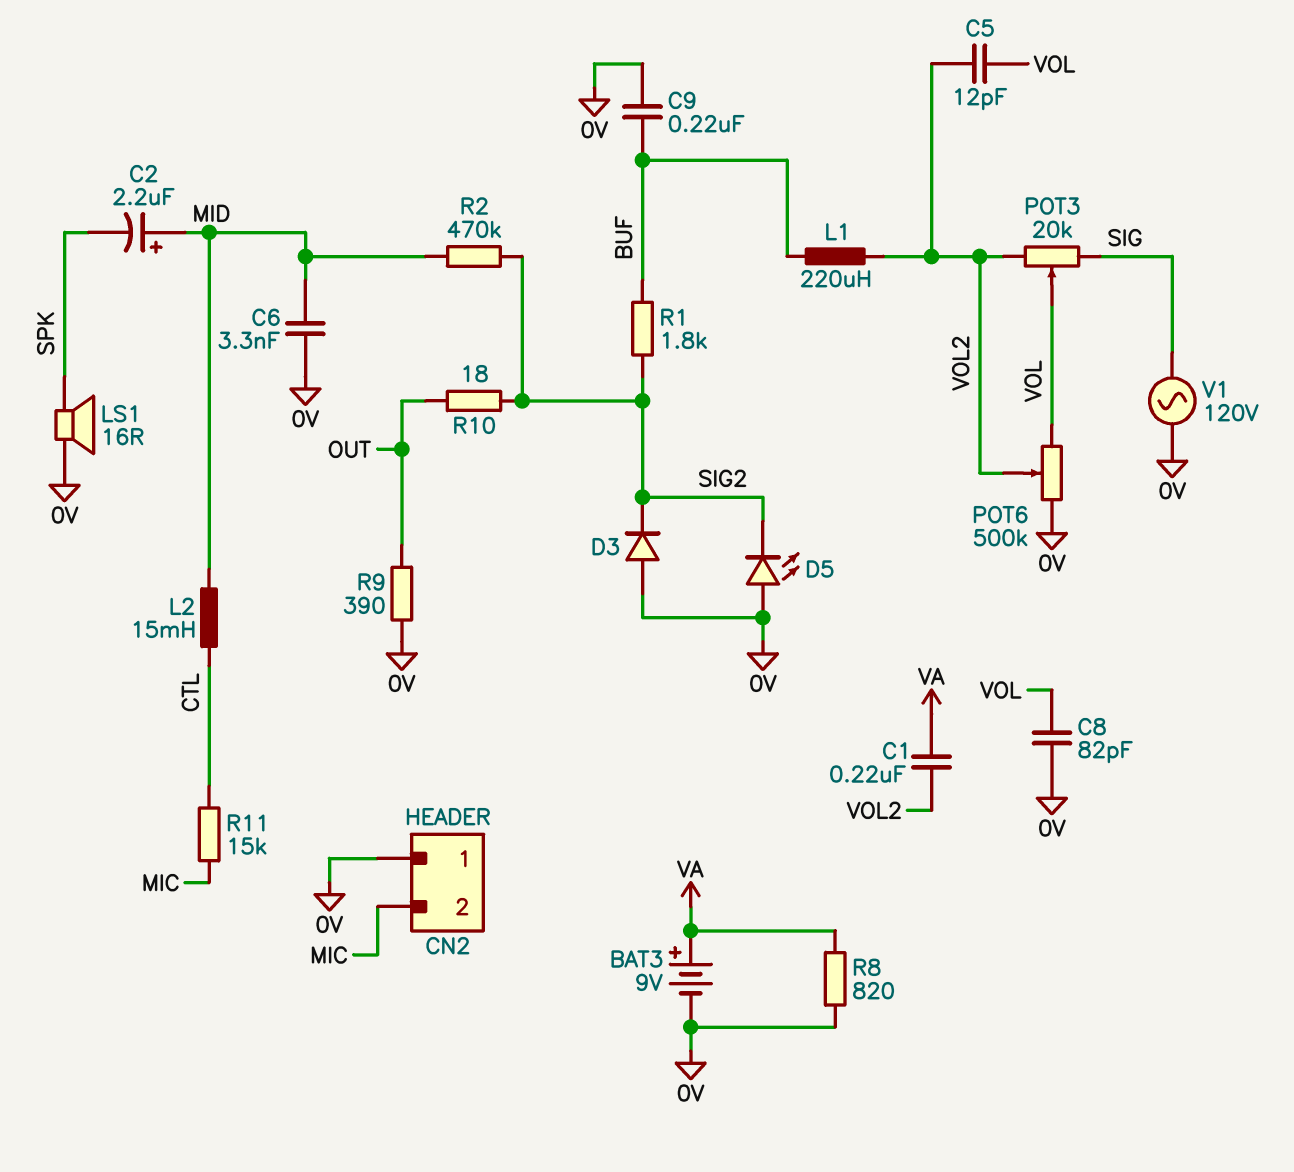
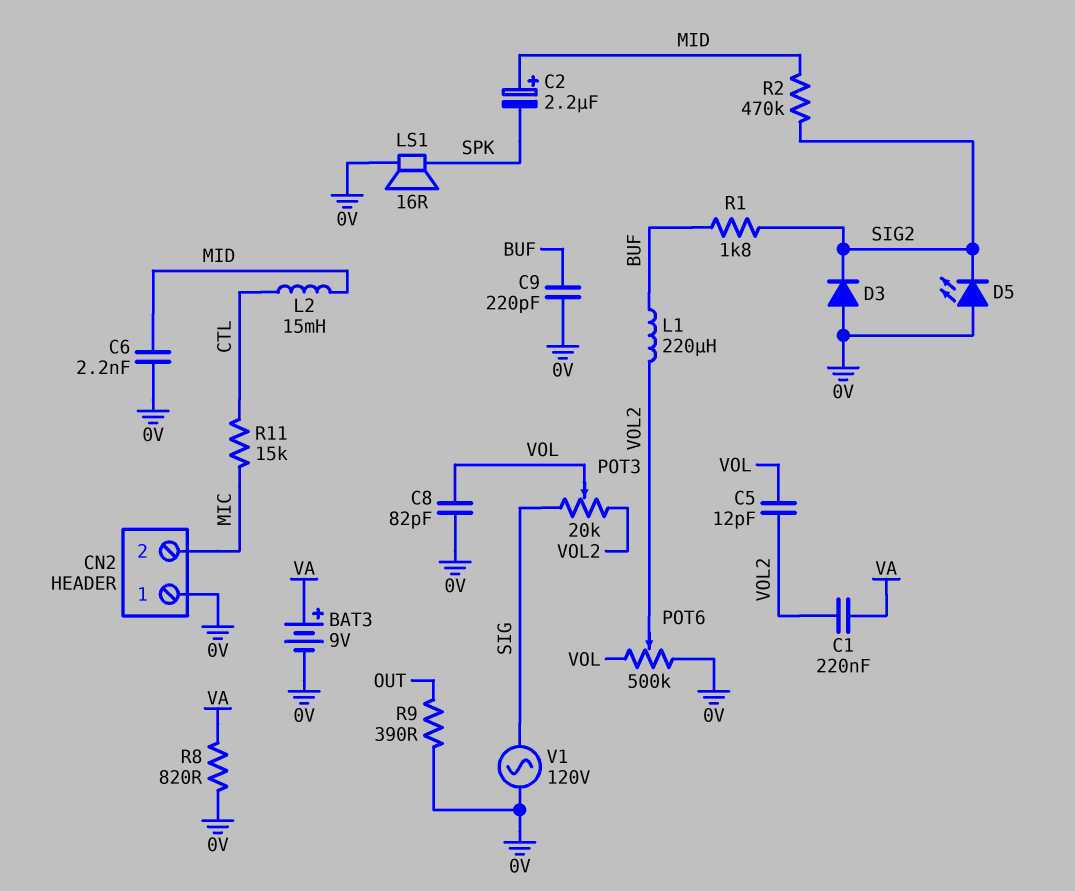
C6: 3.3nF (0V, MID) -> 2.2nF (0V, MID)
C9: 220nF (0V, BUF) -> 220pF (0V, BUF)
R10: 18 (OUT, SIG2) -> none

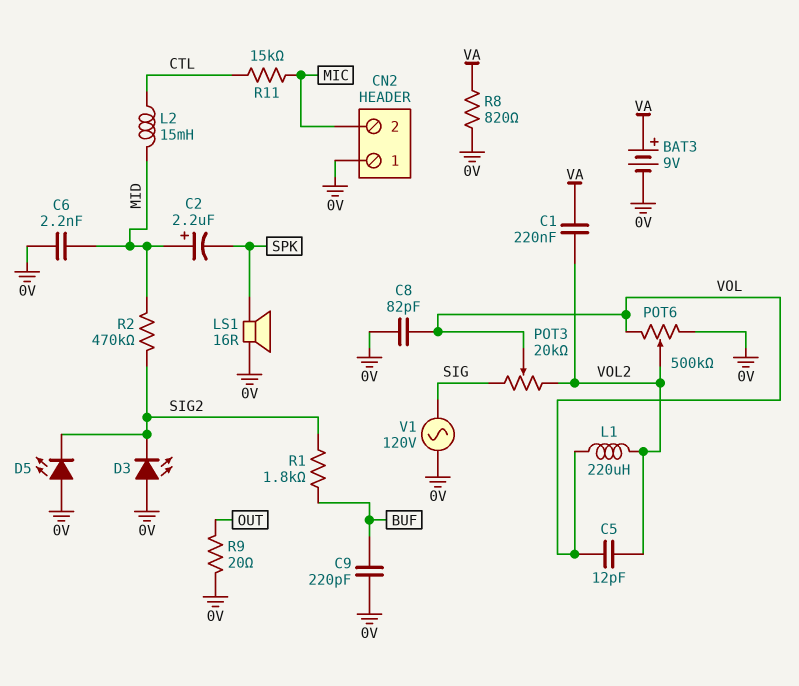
D3: diode (A 0V, K SIG2) -> LED (A 0V, K SIG2)
L1: 220uH (BUF, VOL2) -> 220uH (VOL, VOL2)
R9: 390 (0V, OUT) -> 20 (0V, OUT)

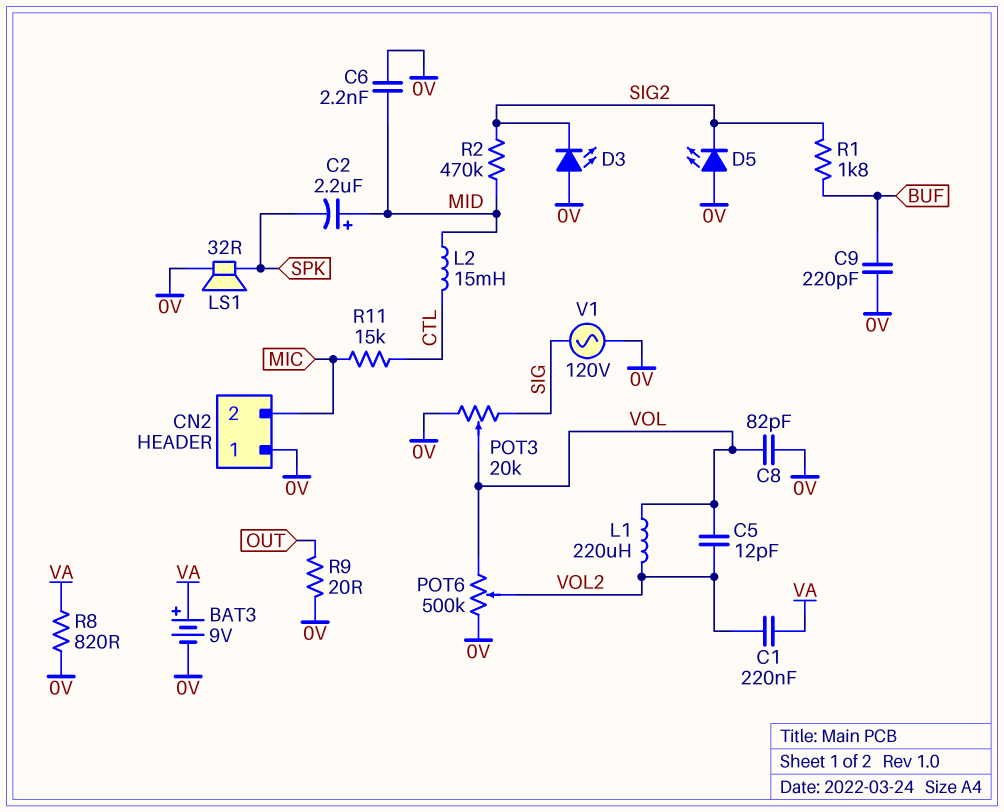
LS1: speaker 16R (0V, SPK) -> speaker 32R (0V, SPK)
POT3: 20k (SIG, VOL2, wiper VOL) -> 20k (0V, SIG, wiper VOL)

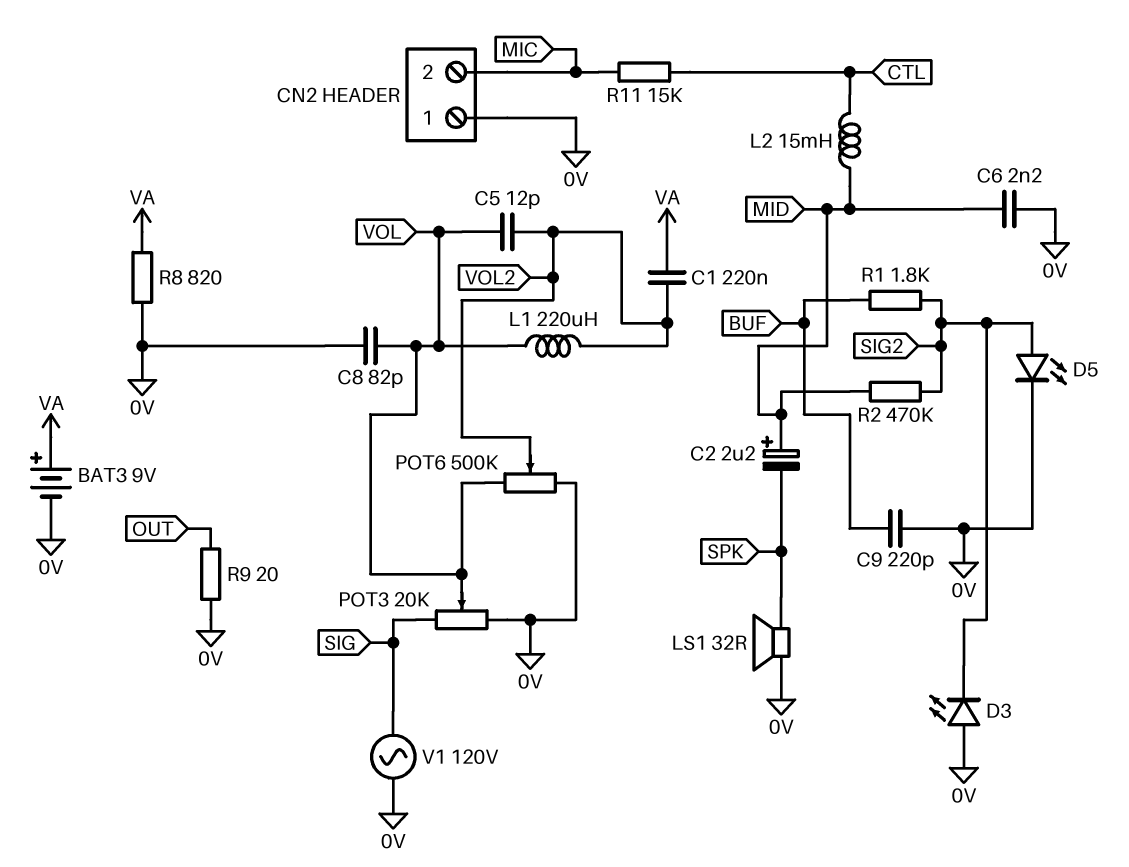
D5: LED (A 0V, K SIG2) -> LED (A SIG2, K 0V)

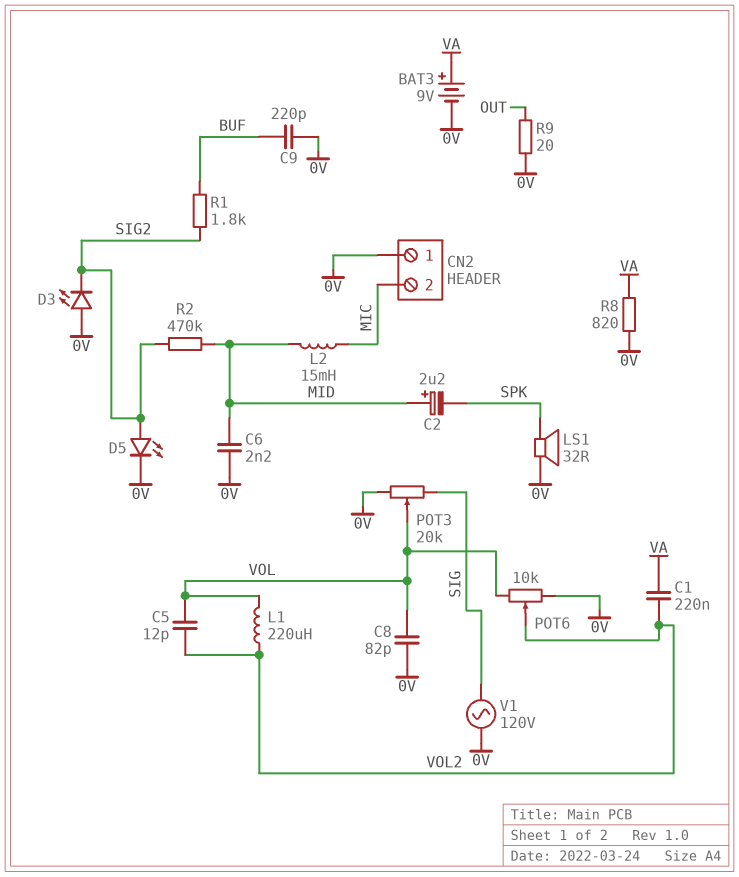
L2: 15mH (CTL, MID) -> 15mH (MIC, MID)
POT6: 500k (0V, VOL, wiper VOL2) -> 10k (0V, VOL, wiper VOL2)
R11: 15k (CTL, MIC) -> none

